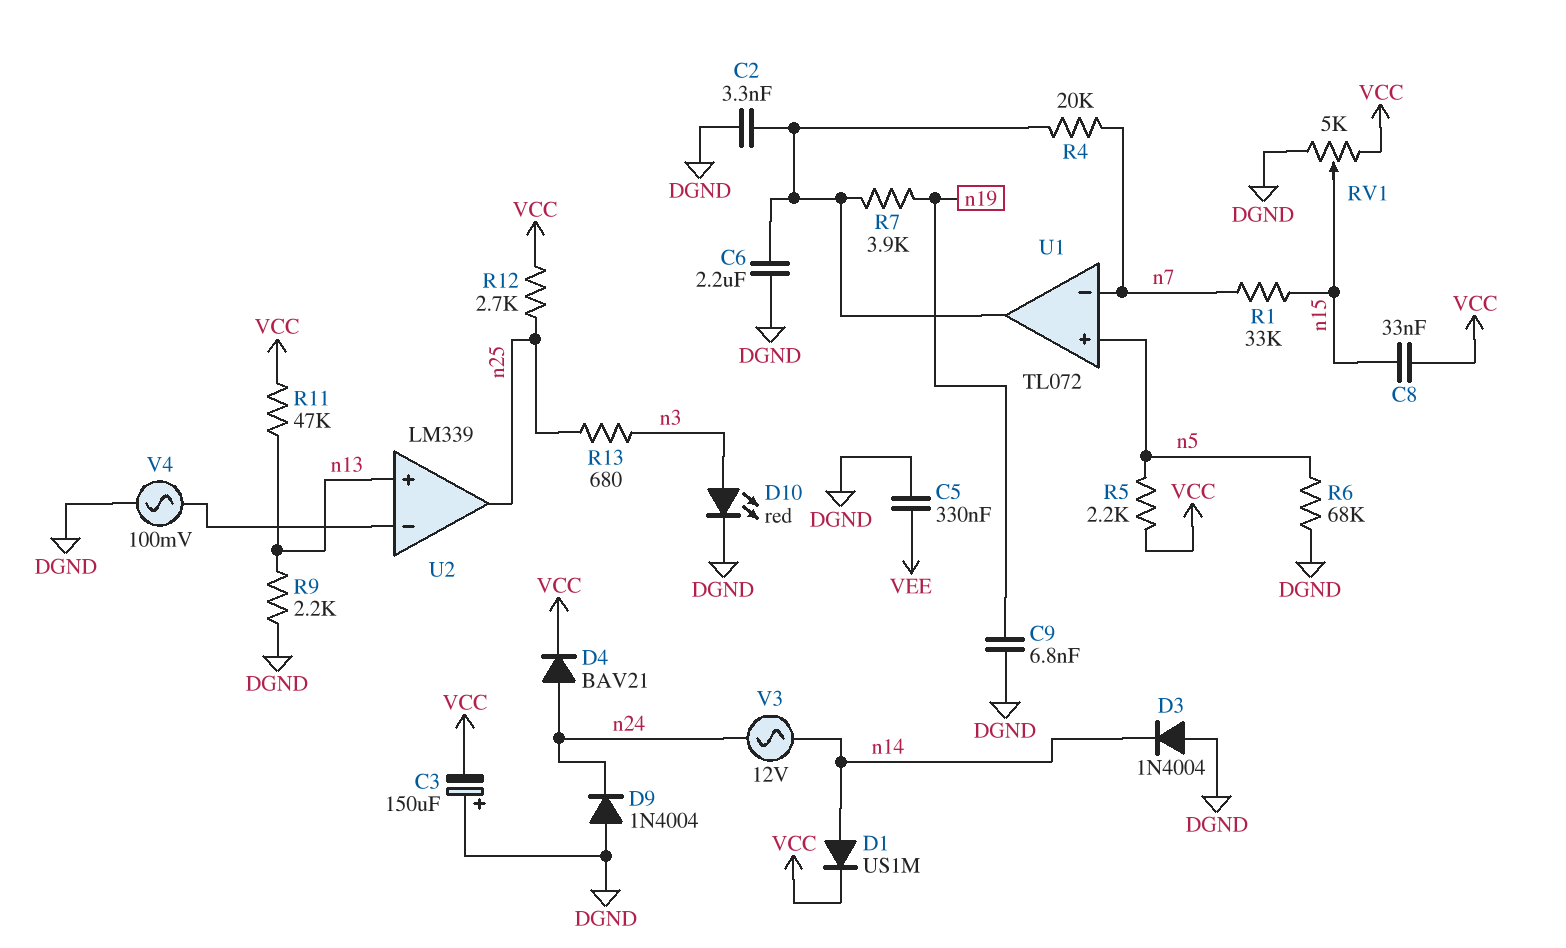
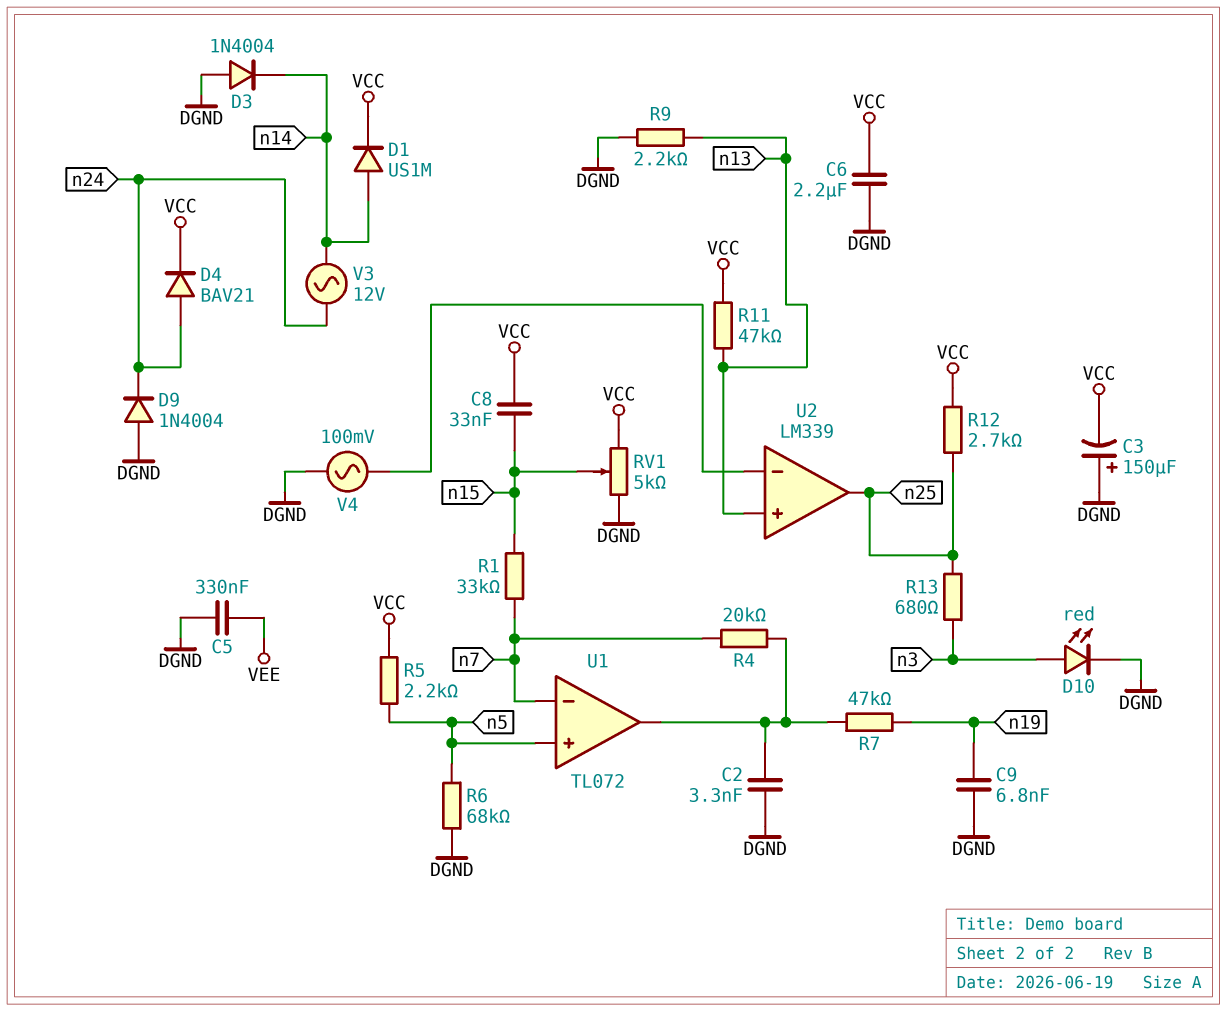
C6: 2.2uF (DGND, U1/out) -> 2.2uF (DGND, VCC)
R7: 3.9k (U1/out, n19) -> 47k (U1/out, n19)

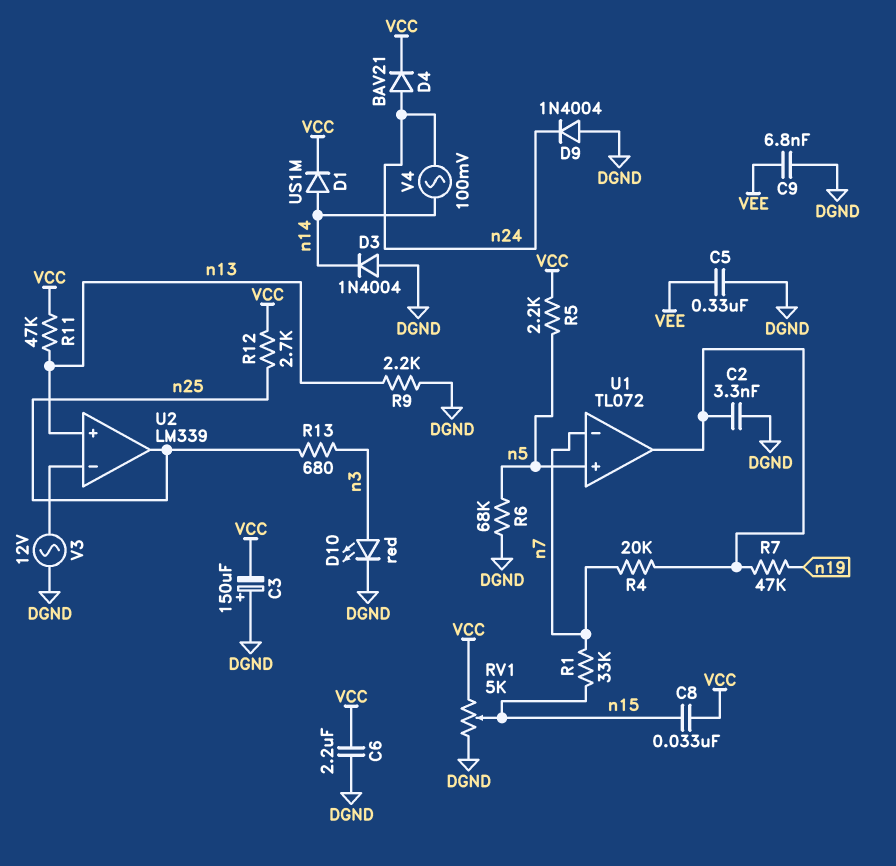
C9: 6.8nF (DGND, n19) -> 6.8nF (DGND, VEE)
V3: AC 12V (n14, n24) -> AC 12V (DGND, U2/in-)
V4: AC 100mV (DGND, U2/in-) -> AC 100mV (n14, n24)

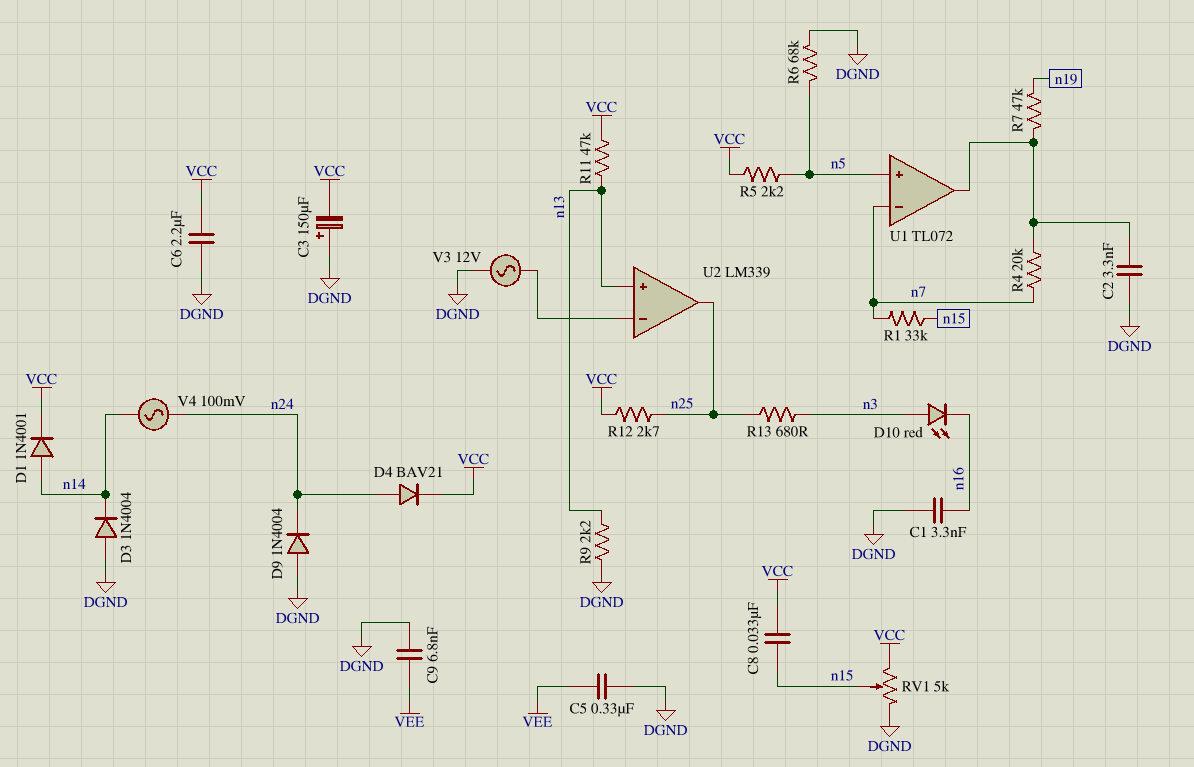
C1: none -> 3.3nF (DGND, n16)
D1: diode US1M (A n14, K VCC) -> diode 1N4001 (A n14, K VCC)
D10: LED red (A n3, K DGND) -> LED red (A n3, K n16)

